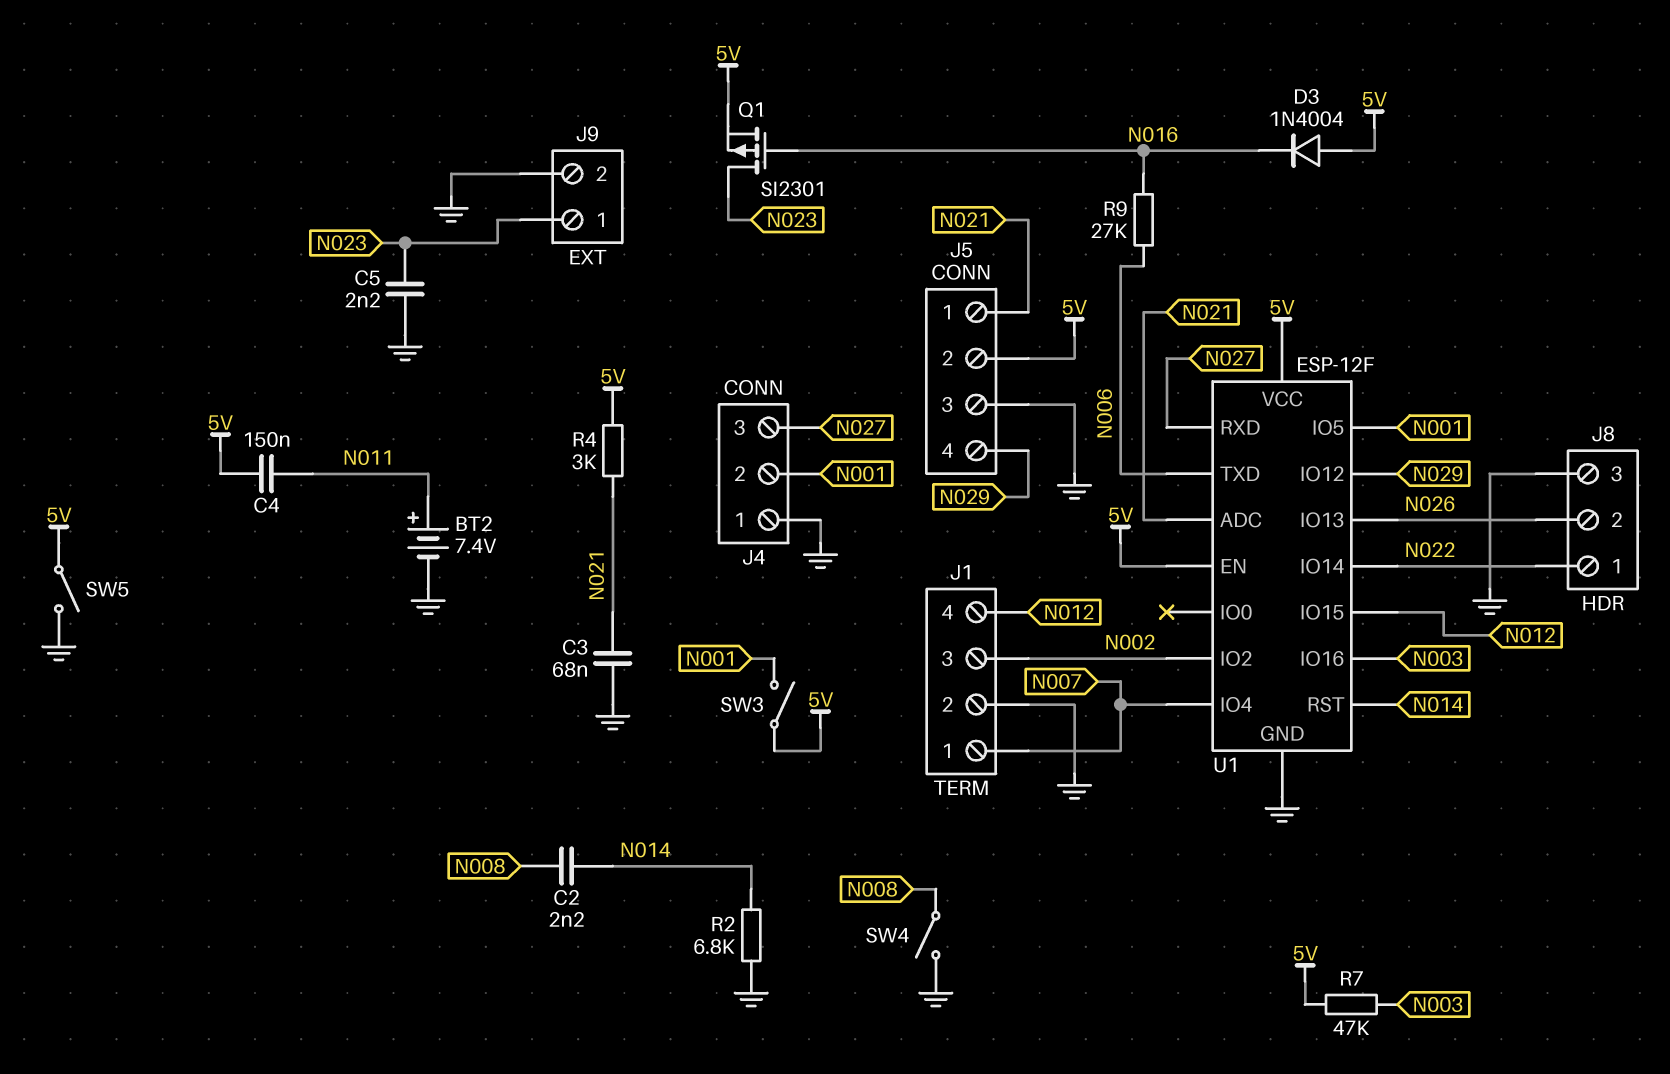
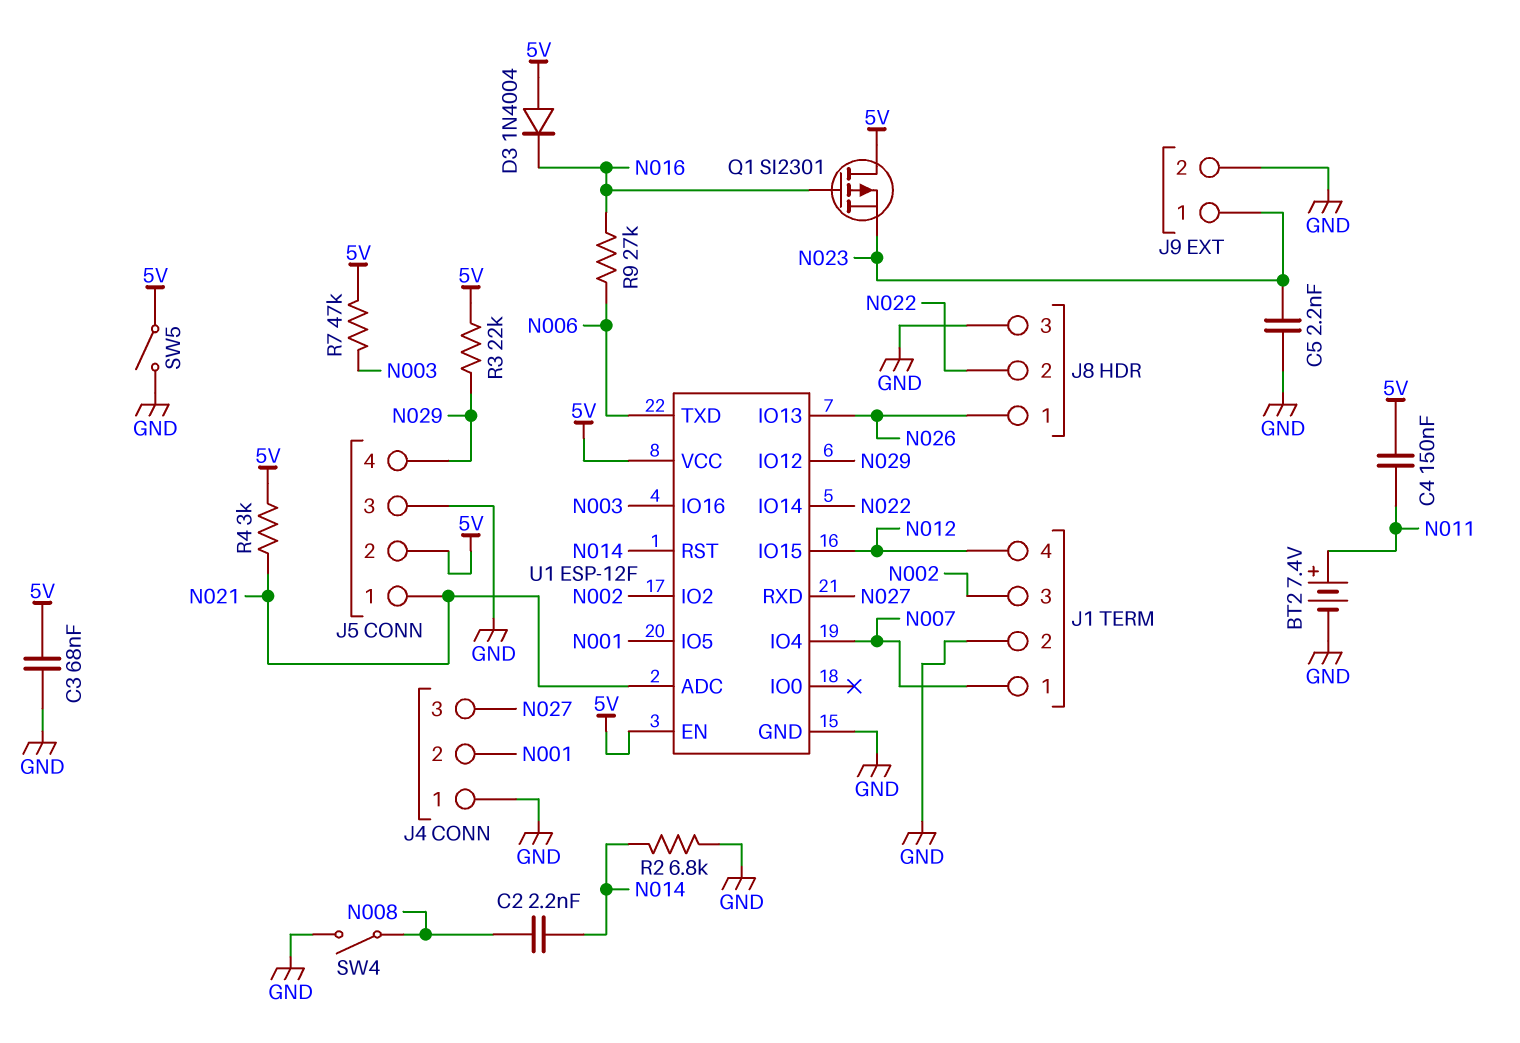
C3: 68nF (GND, N021) -> 68nF (5V, GND)
J8 pin 1: N022 -> N026
J8 pin 2: N026 -> N022
Q1: PMOS SI2301 (G N016, D N023, S 5V) -> PMOS SI2301 (G N016, D 5V, S N023)
R3: none -> 22k (5V, N029)
SW3: switch (5V, N001) -> none

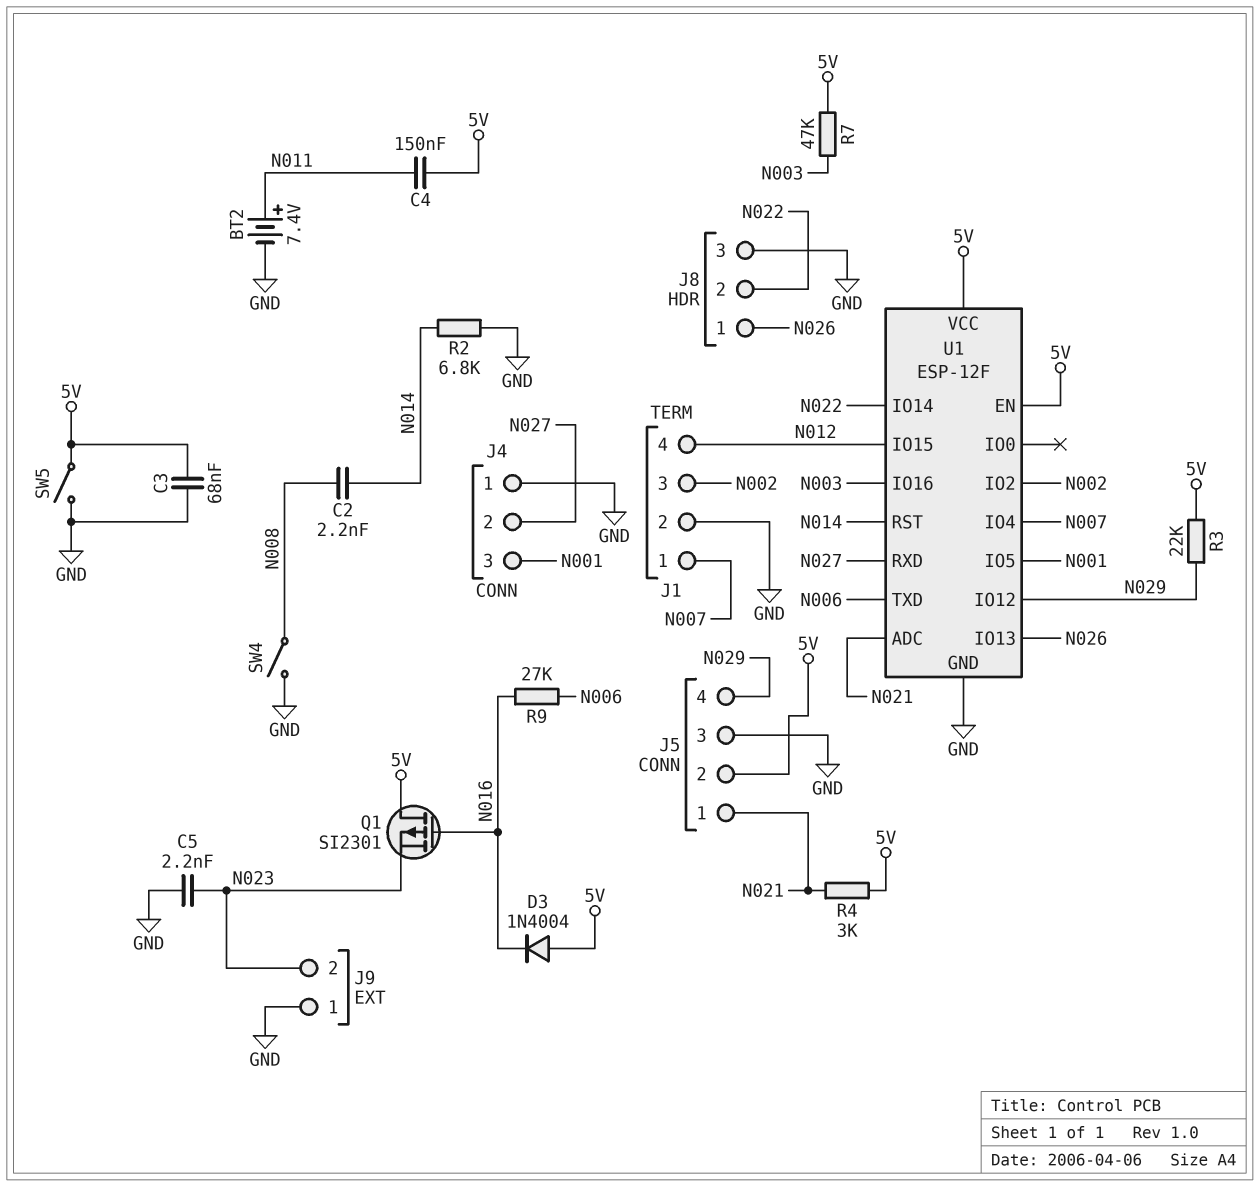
J4 pin 2: N001 -> N027
J4 pin 3: N027 -> N001
J9 pin 1: N023 -> GND
J9 pin 2: GND -> N023

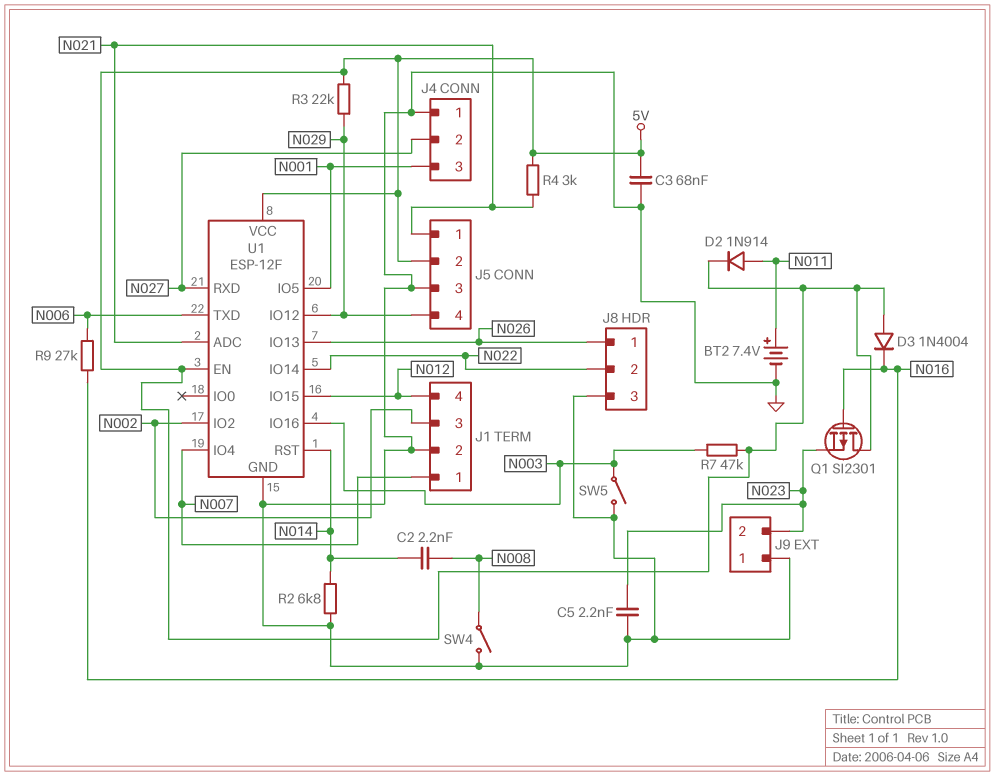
C4: 150nF (5V, N011) -> none
D2: none -> diode 1N914 (A N011, K 5V)
SW5: switch (5V, GND) -> switch (GND, N003)

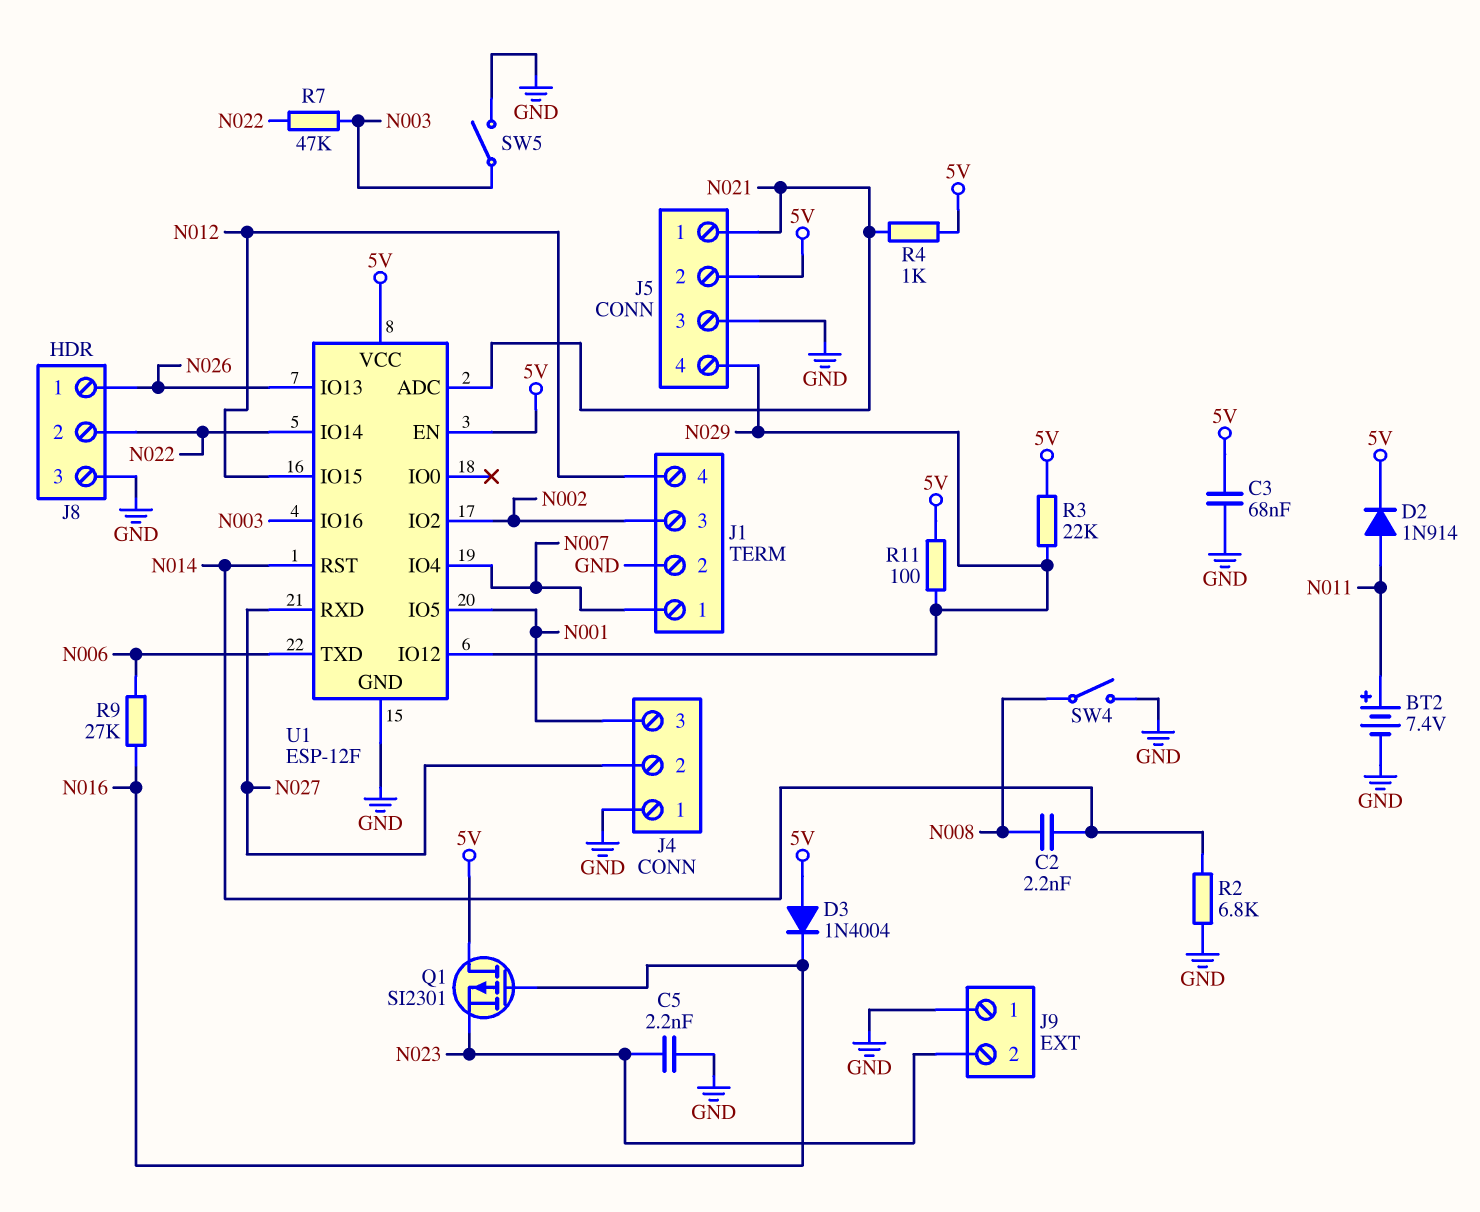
R4: 3k (5V, N021) -> 1k (5V, N021)
R7: 47k (5V, N003) -> 47k (N003, N022)
R11: none -> 100 (5V, N029)

